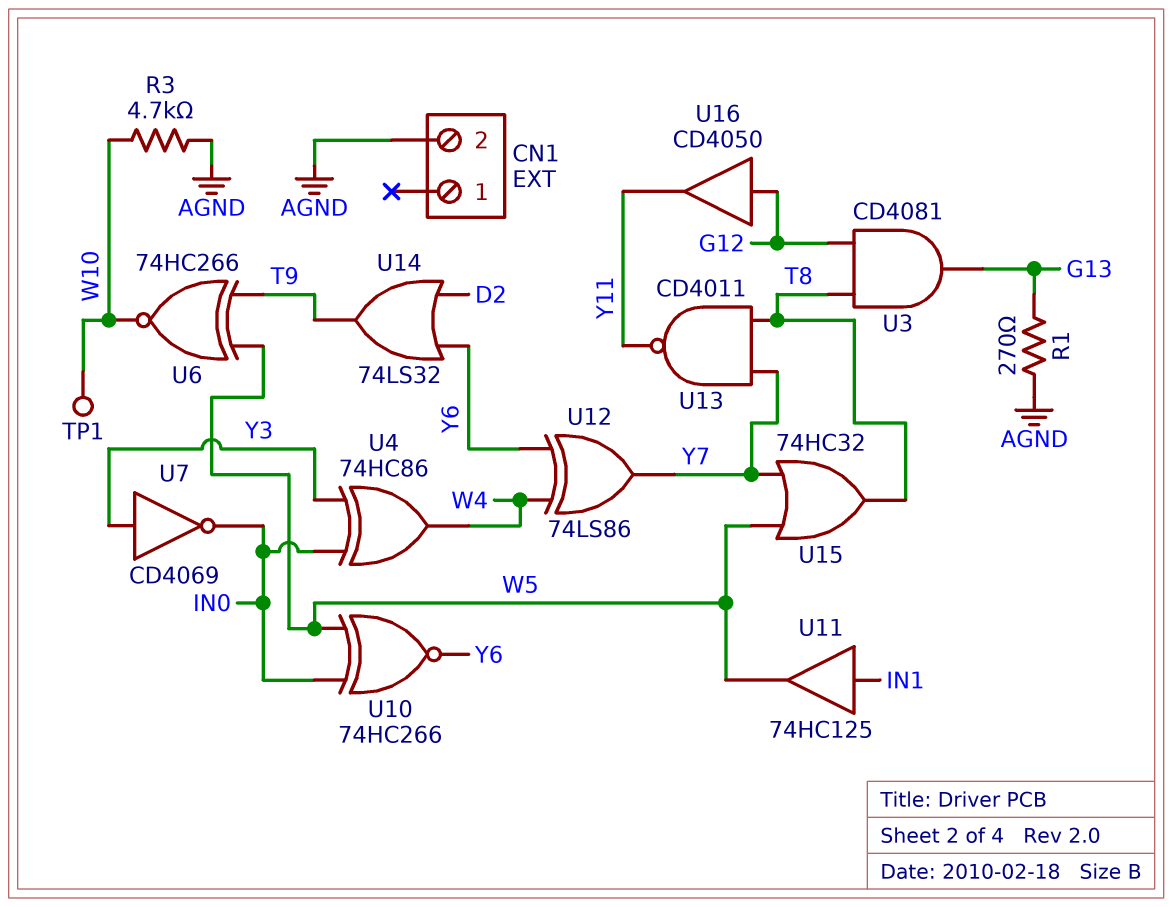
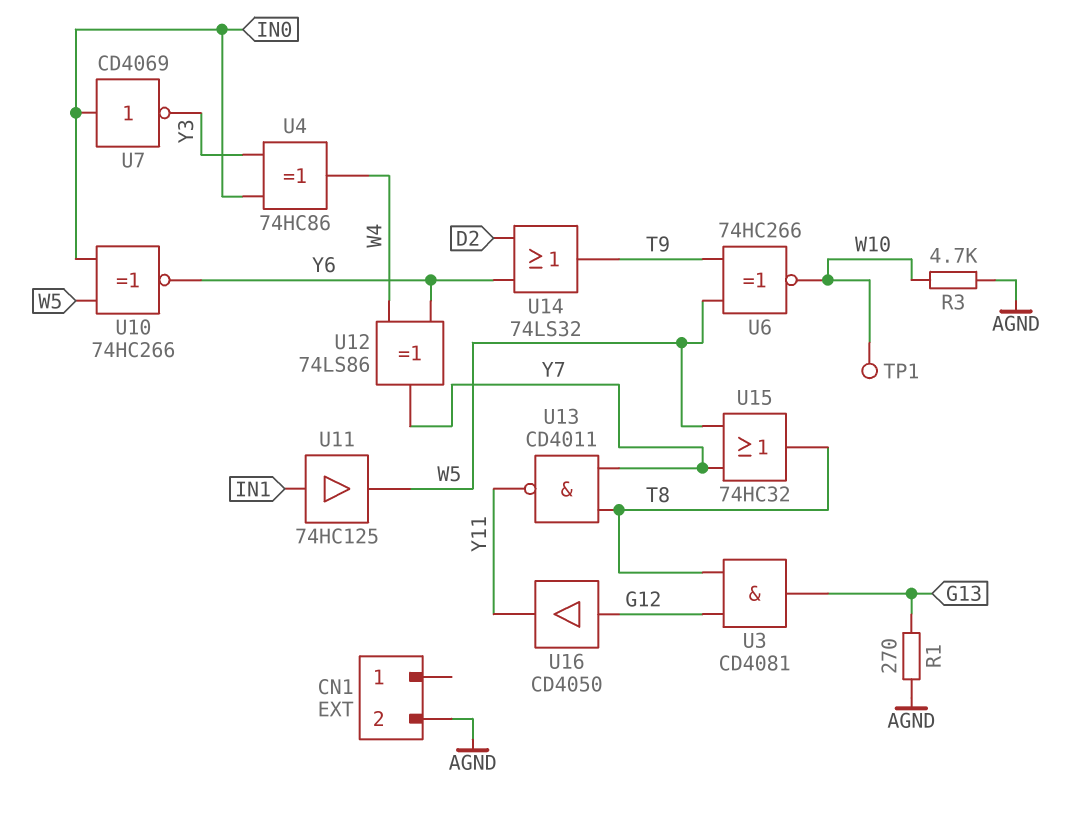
U7: NOT CD4069 (in Y3, out IN0) -> NOT CD4069 (in IN0, out Y3)

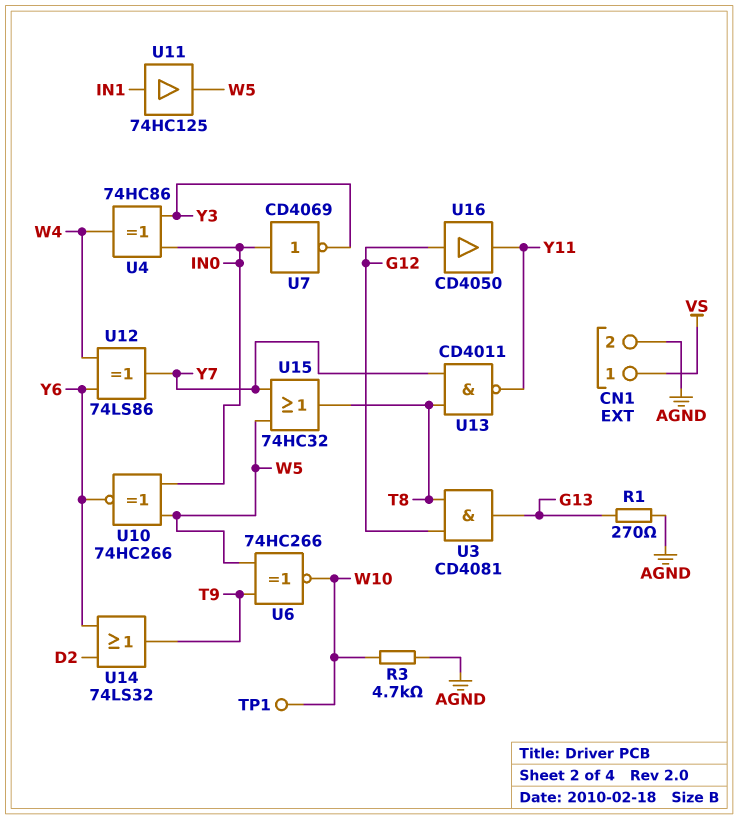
CN1 pin 1: none -> VS

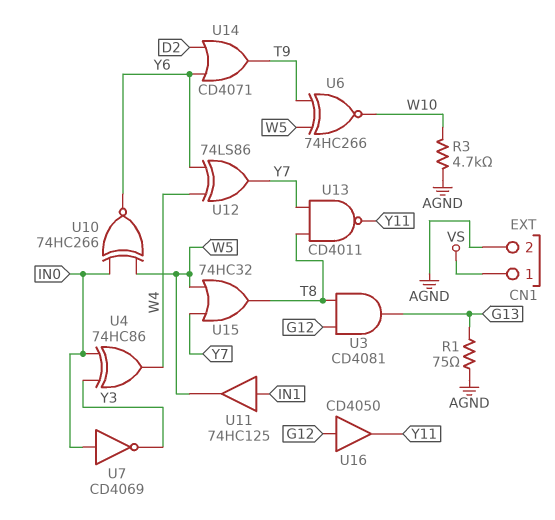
R1: 270 (AGND, G13) -> 75 (AGND, G13)
TP1: test point (W10) -> none
U14: OR 74LS32 (in D2, in Y6, out T9) -> OR CD4071 (in D2, in Y6, out T9)

